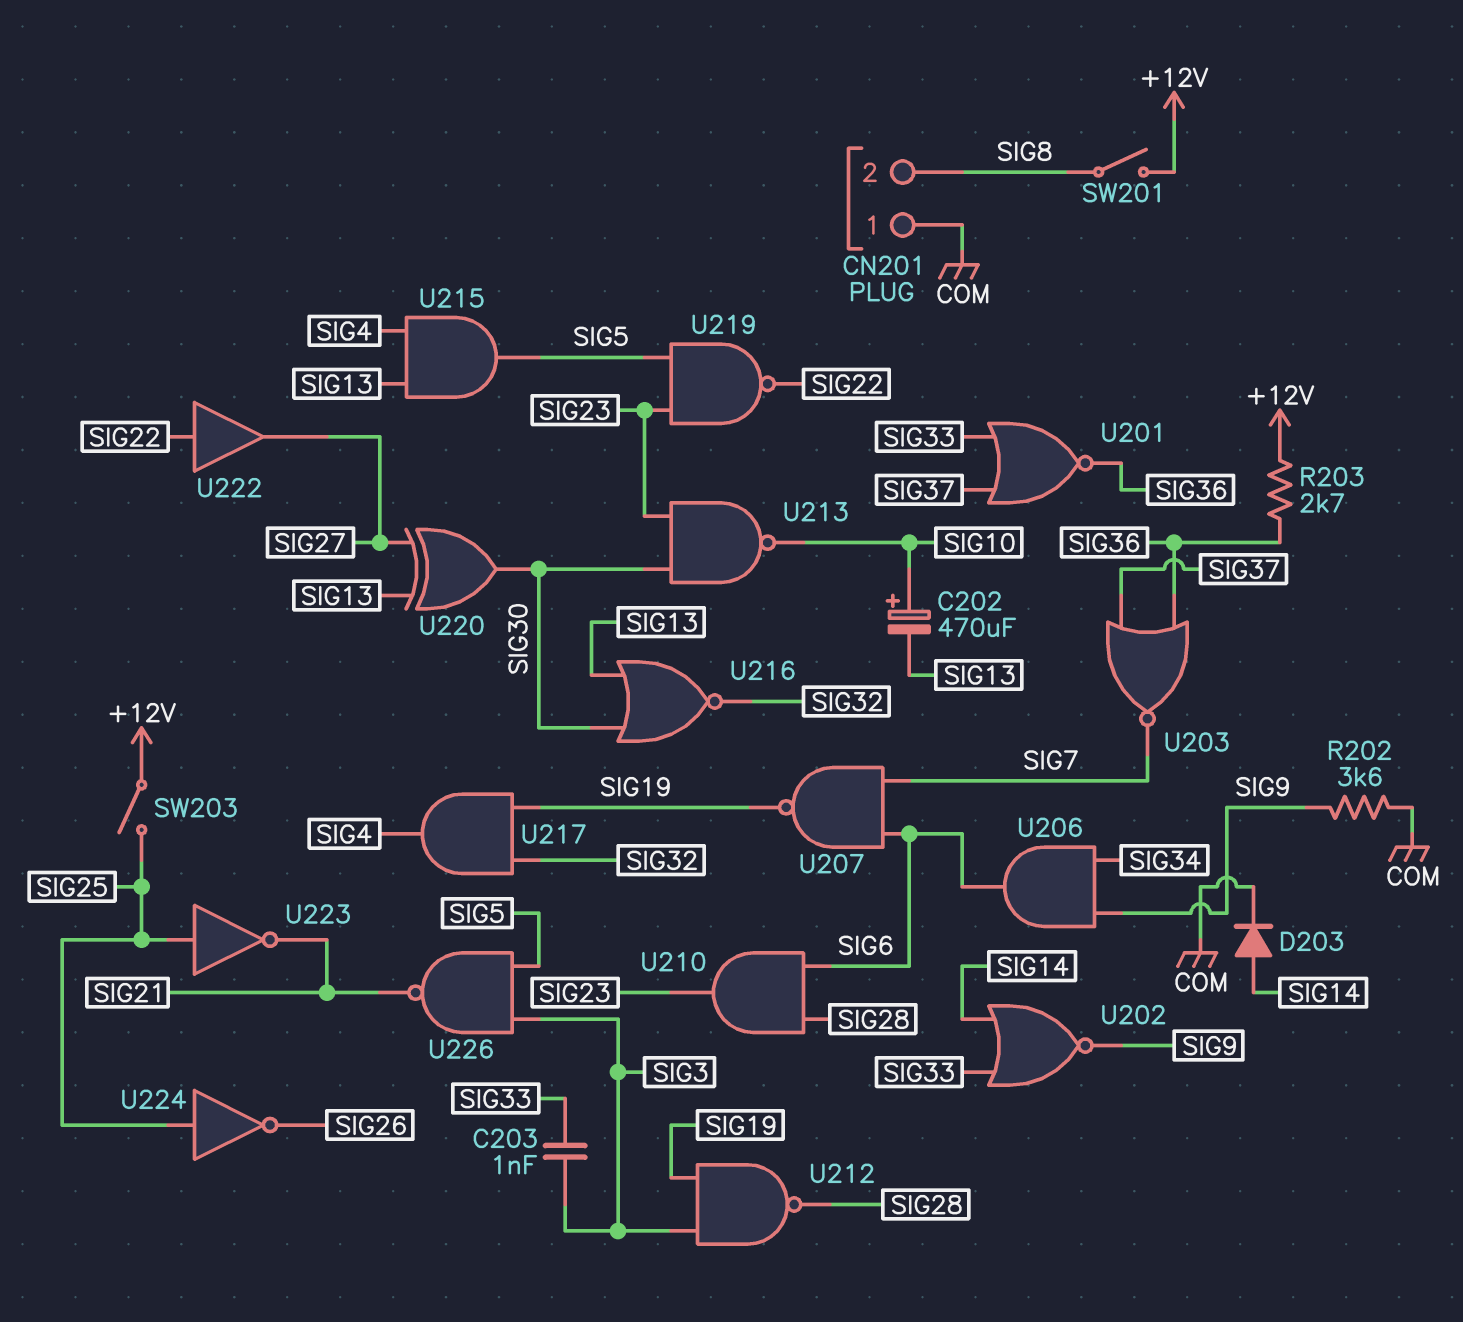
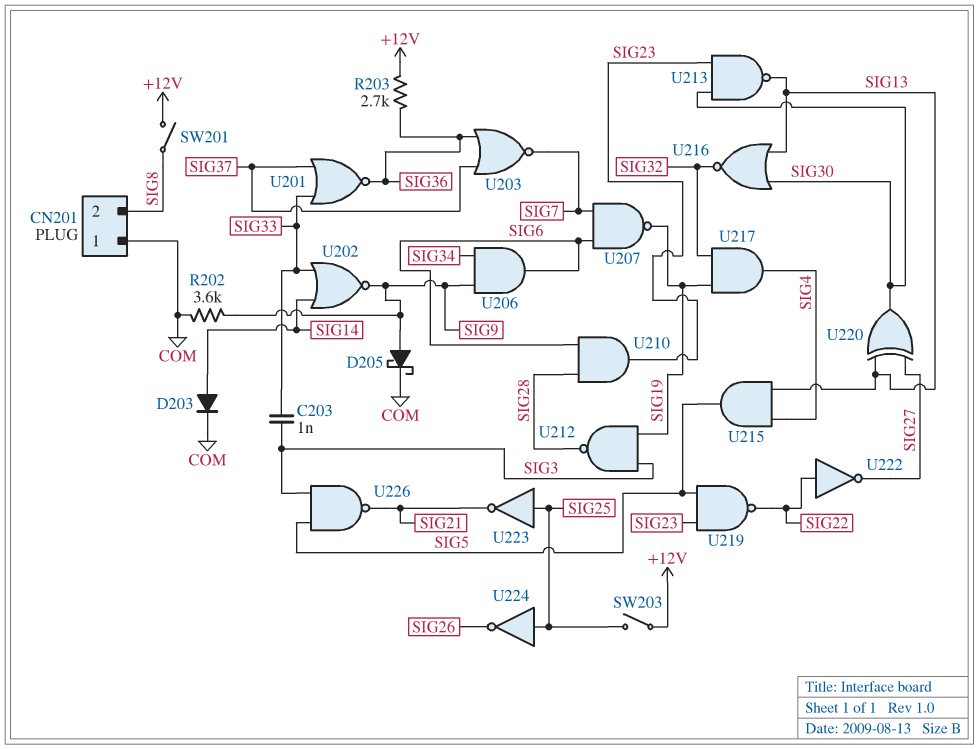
C202: 470uF (plus SIG10, minus SIG13) -> none
D205: none -> schottky (A SIG9, K COM)
U213: NAND (in SIG23, in SIG30, out SIG10) -> NAND (in SIG23, in SIG30, out SIG13)
U222: buffer (in SIG22, out SIG27) -> NOT (in SIG22, out SIG27)

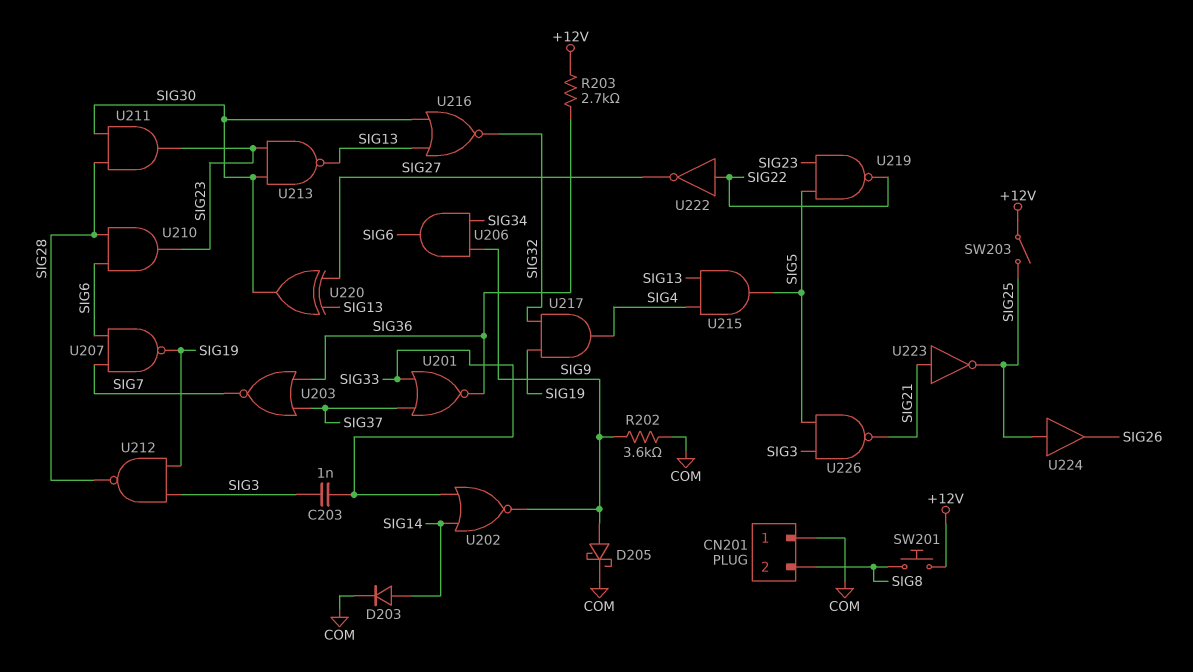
SW201: switch (+12V, SIG8) -> button (+12V, SIG8)
U211: none -> AND (in SIG28, in SIG30, out SIG23)
U223: NOT (in SIG25, out SIG21) -> NOT (in SIG21, out SIG25)
U224: NOT (in SIG25, out SIG26) -> buffer (in SIG25, out SIG26)

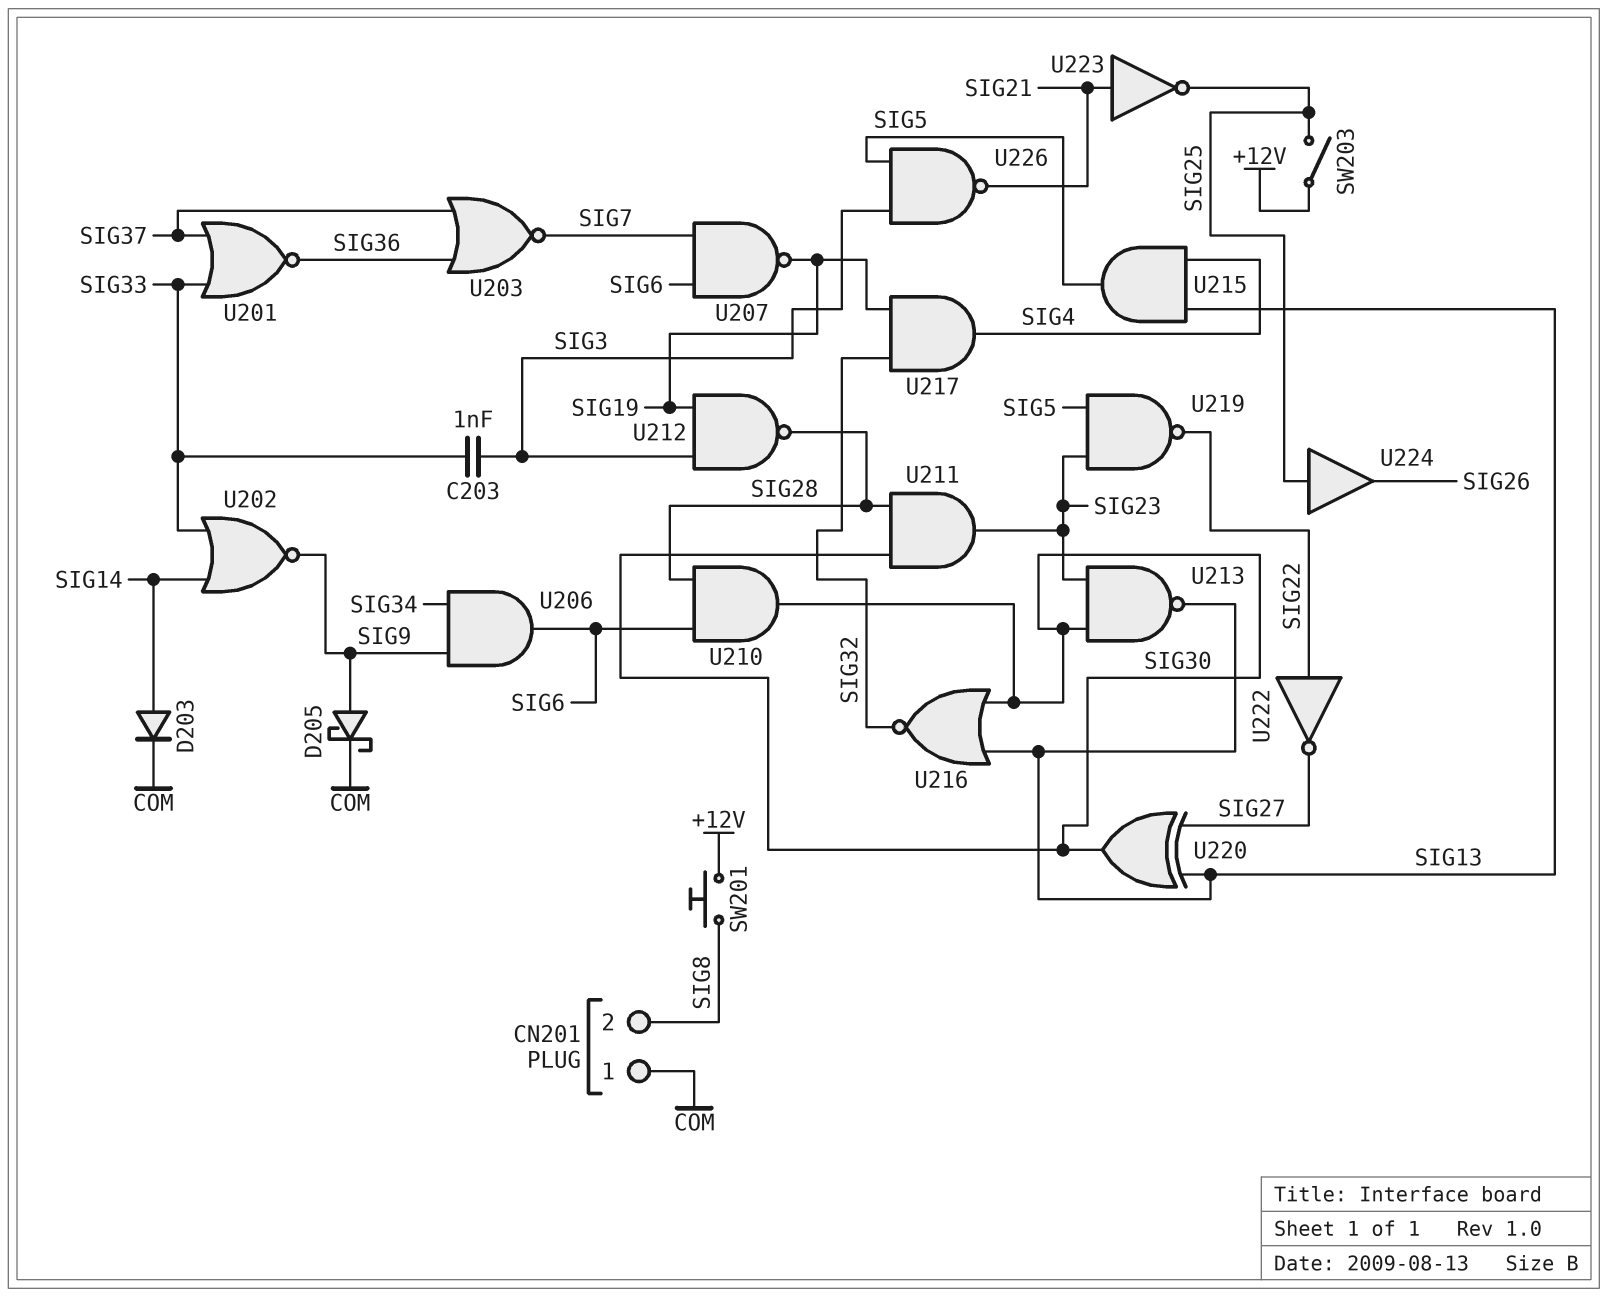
R202: 3.6k (COM, SIG9) -> none
R203: 2.7k (+12V, SIG36) -> none
U210: AND (in SIG6, in SIG28, out SIG23) -> AND (in SIG6, in SIG28, out SIG30)

